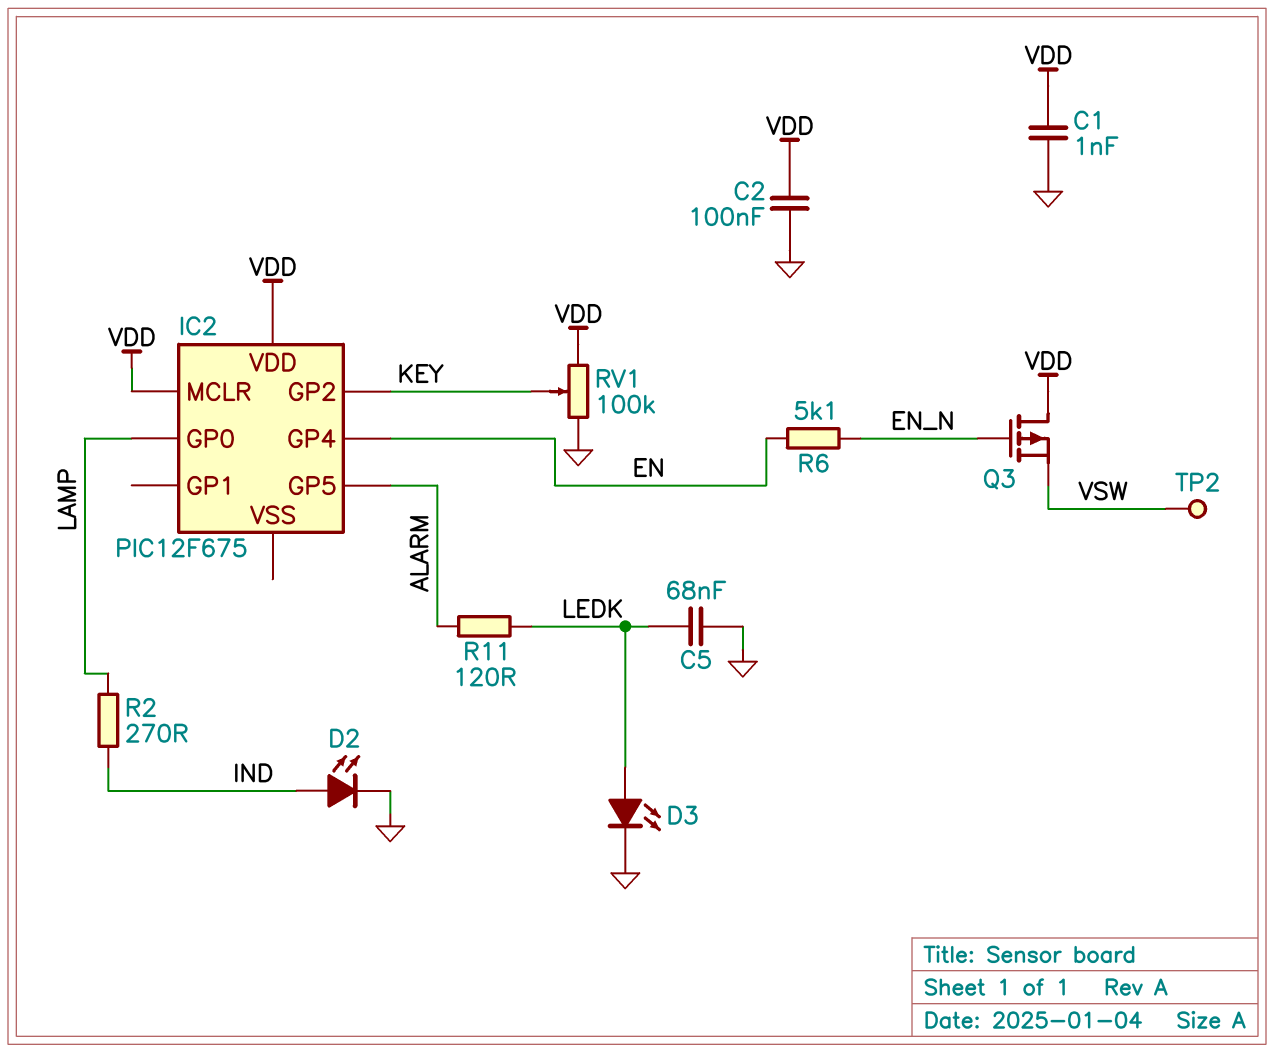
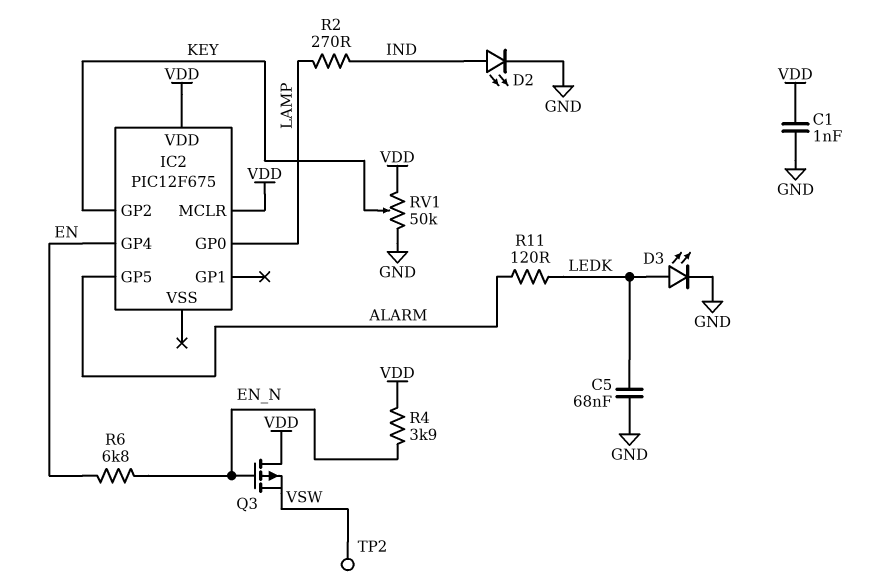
C2: 100nF (GND, VDD) -> none
R4: none -> 3.9k (EN_N, VDD)
R6: 5.1k (EN, EN_N) -> 6.8k (EN, EN_N)
RV1: 100k (GND, VDD, wiper KEY) -> 50k (GND, VDD, wiper KEY)

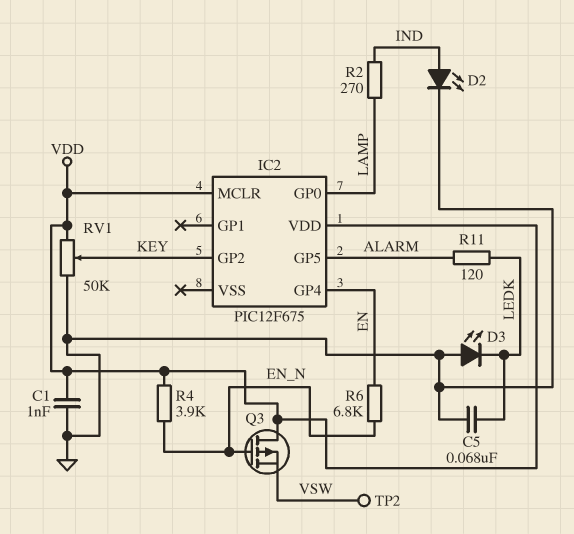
D3: LED (A LEDK, K GND) -> LED (A GND, K LEDK)

